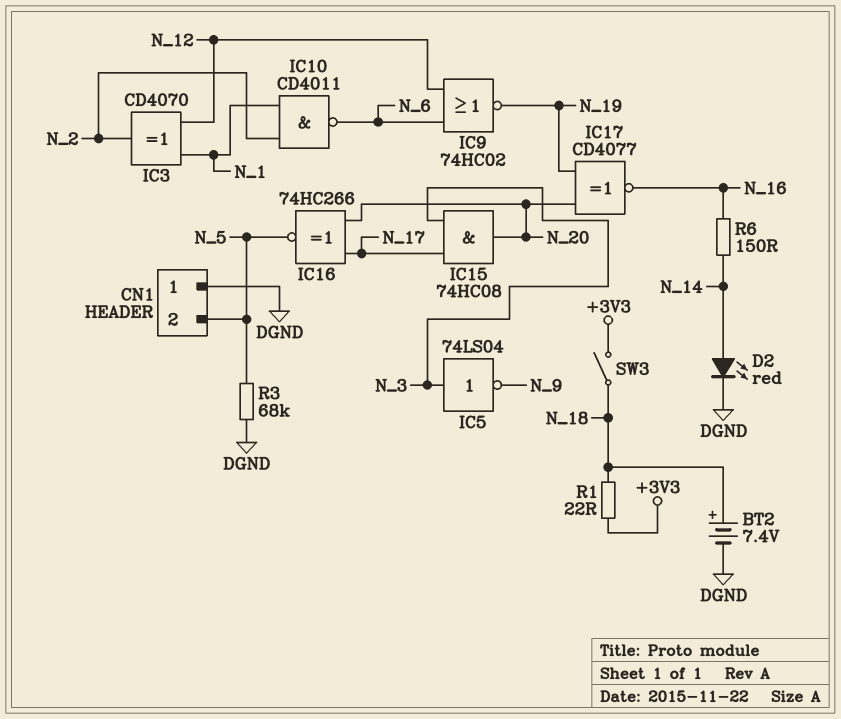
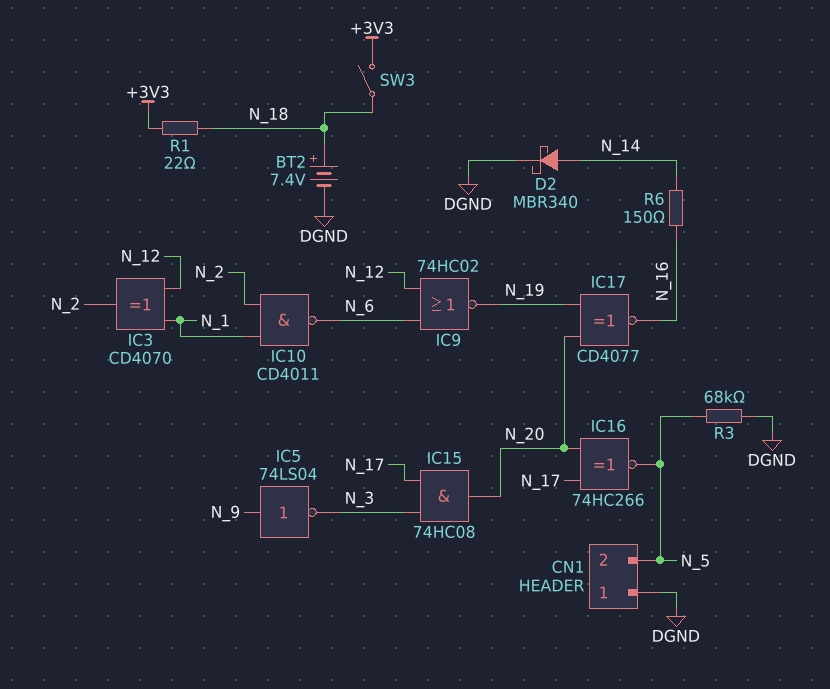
D2: LED red (A N_14, K DGND) -> schottky MBR340 (A N_14, K DGND)
IC5: NOT 74LS04 (in N_3, out N_9) -> NOT 74LS04 (in N_9, out N_3)

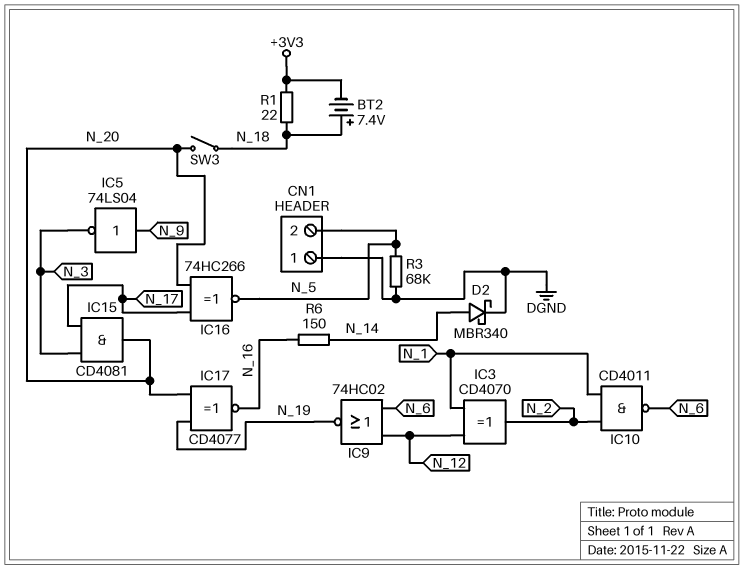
BT2: 7.4V (plus N_18, minus DGND) -> 7.4V (plus N_18, minus +3V3)
IC15: AND 74HC08 (in N_3, in N_17, out N_20) -> AND CD4081 (in N_3, in N_17, out N_20)
SW3: switch (+3V3, N_18) -> switch (N_18, N_20)

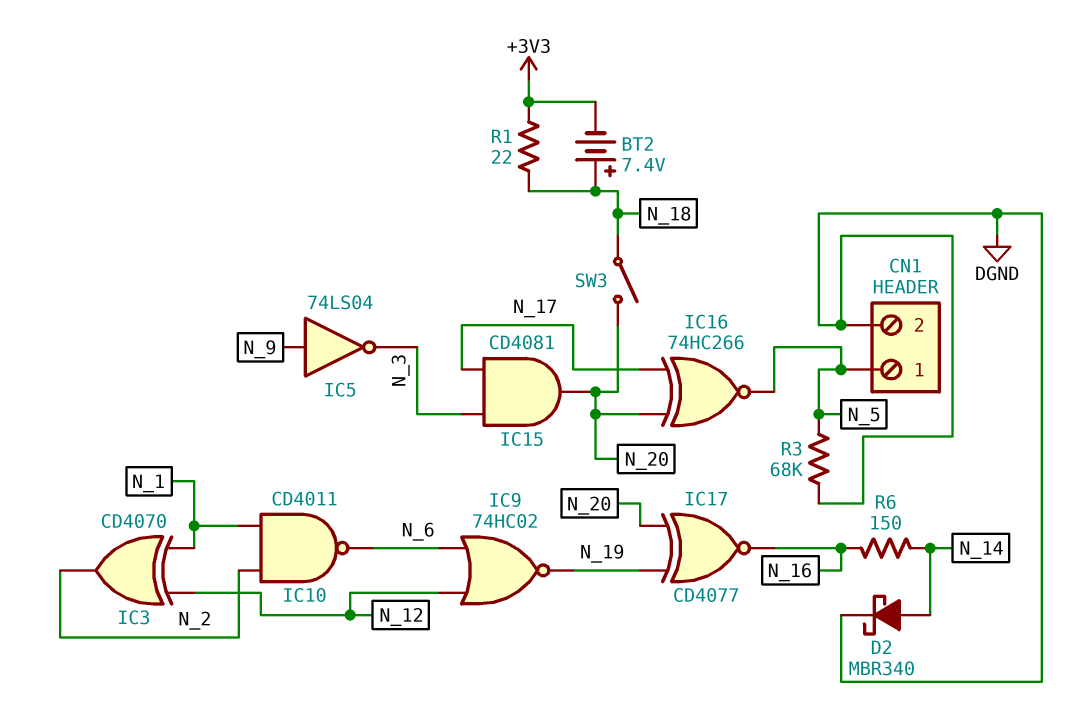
CN1 pin 1: DGND -> N_5
CN1 pin 2: N_5 -> DGND

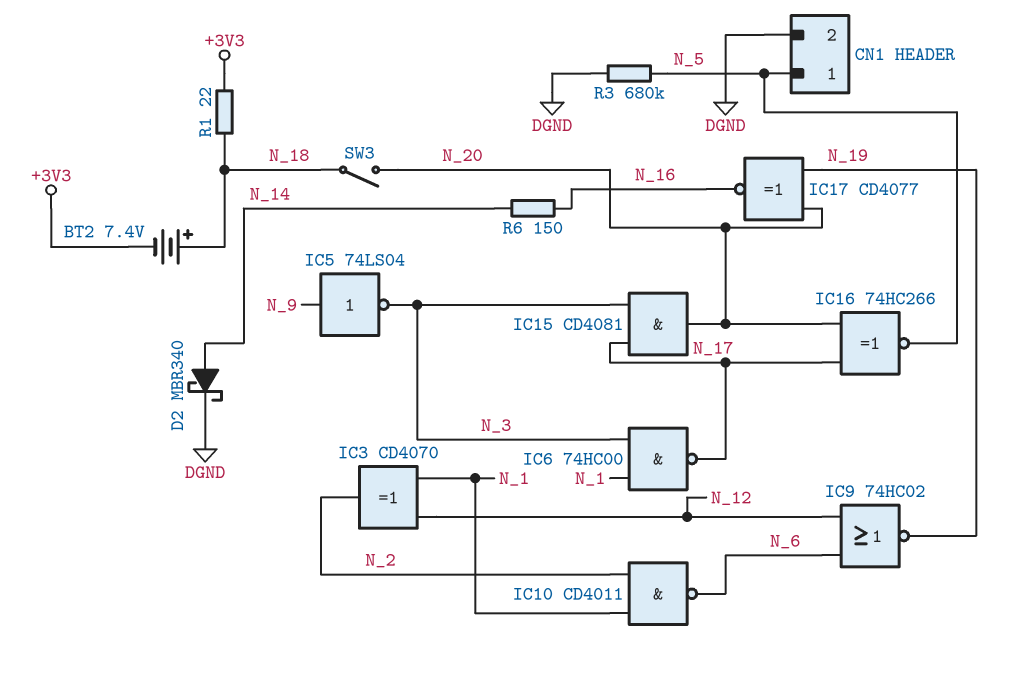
IC6: none -> NAND 74HC00 (in N_1, in N_3, out N_17)
R3: 68k (DGND, N_5) -> 680k (DGND, N_5)

